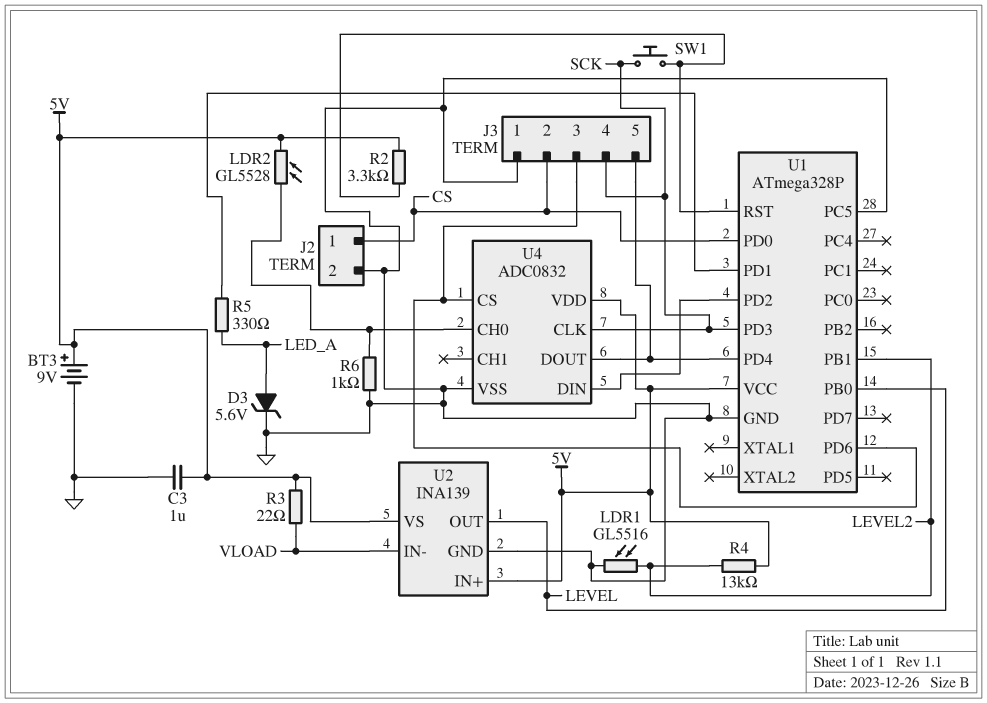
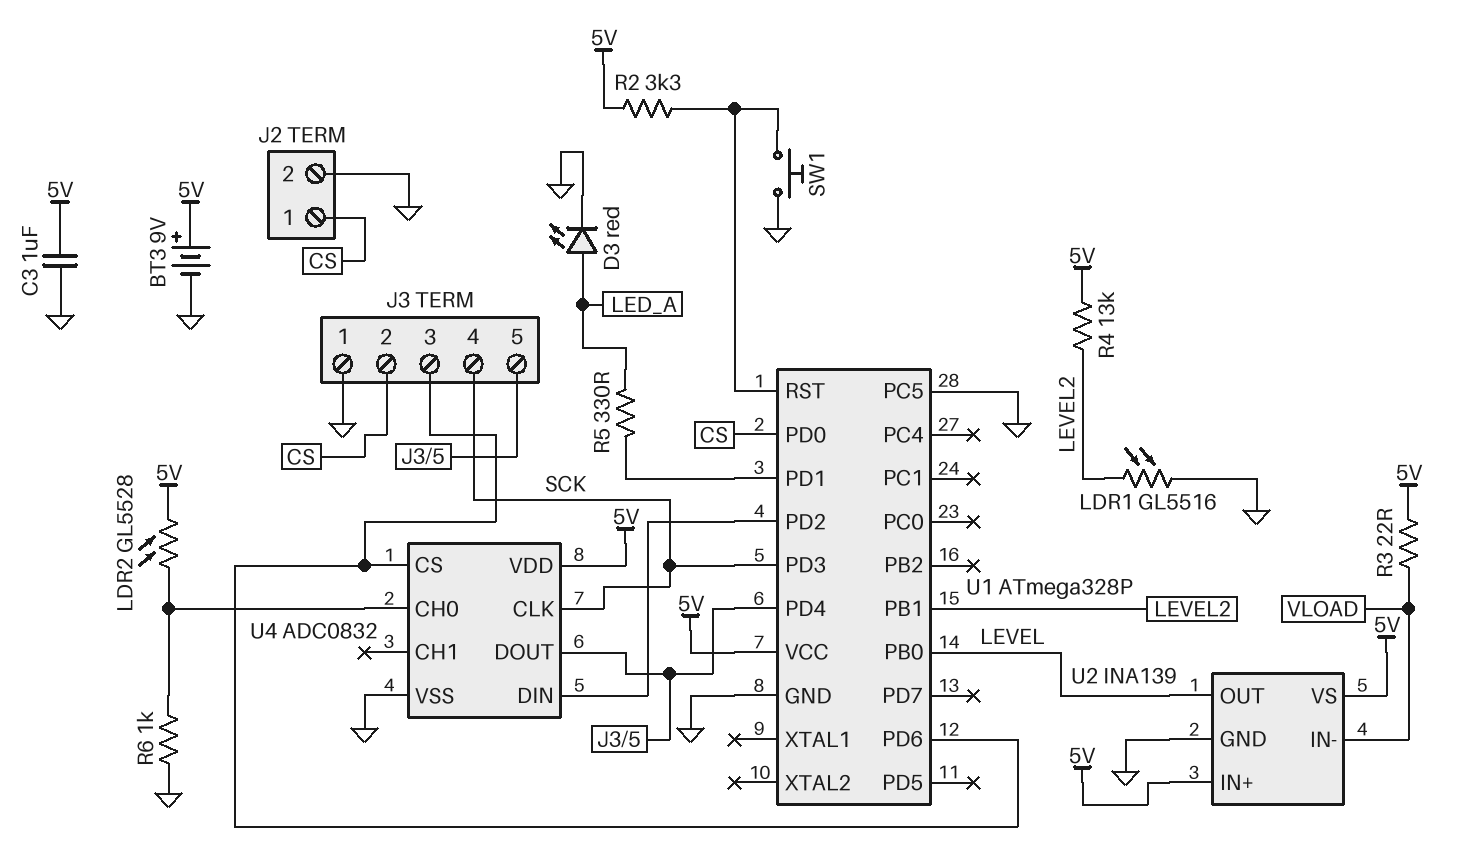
D3: zener 5.6V (A LED_A, K GND) -> LED red (A LED_A, K GND)
SW1: button (SCK, U1/RST) -> button (GND, U1/RST)

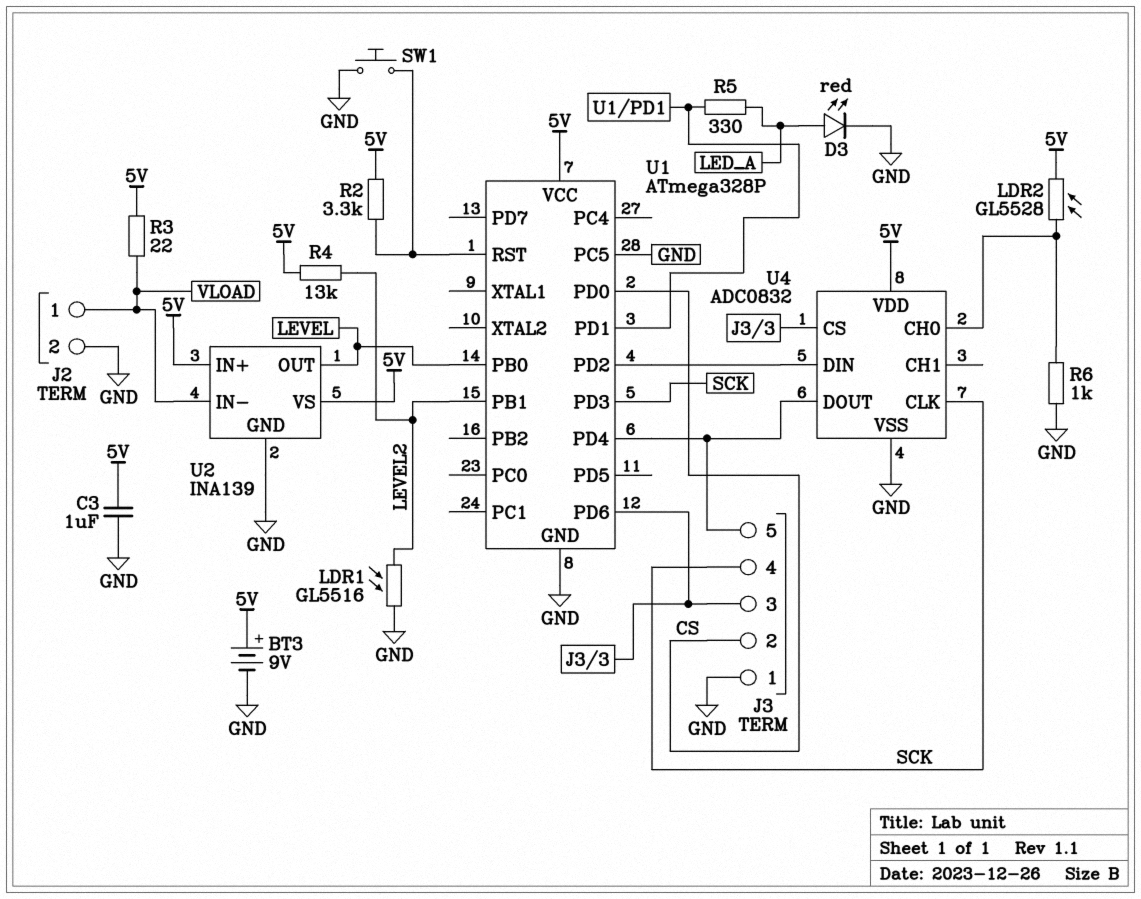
J2 pin 1: CS -> VLOAD

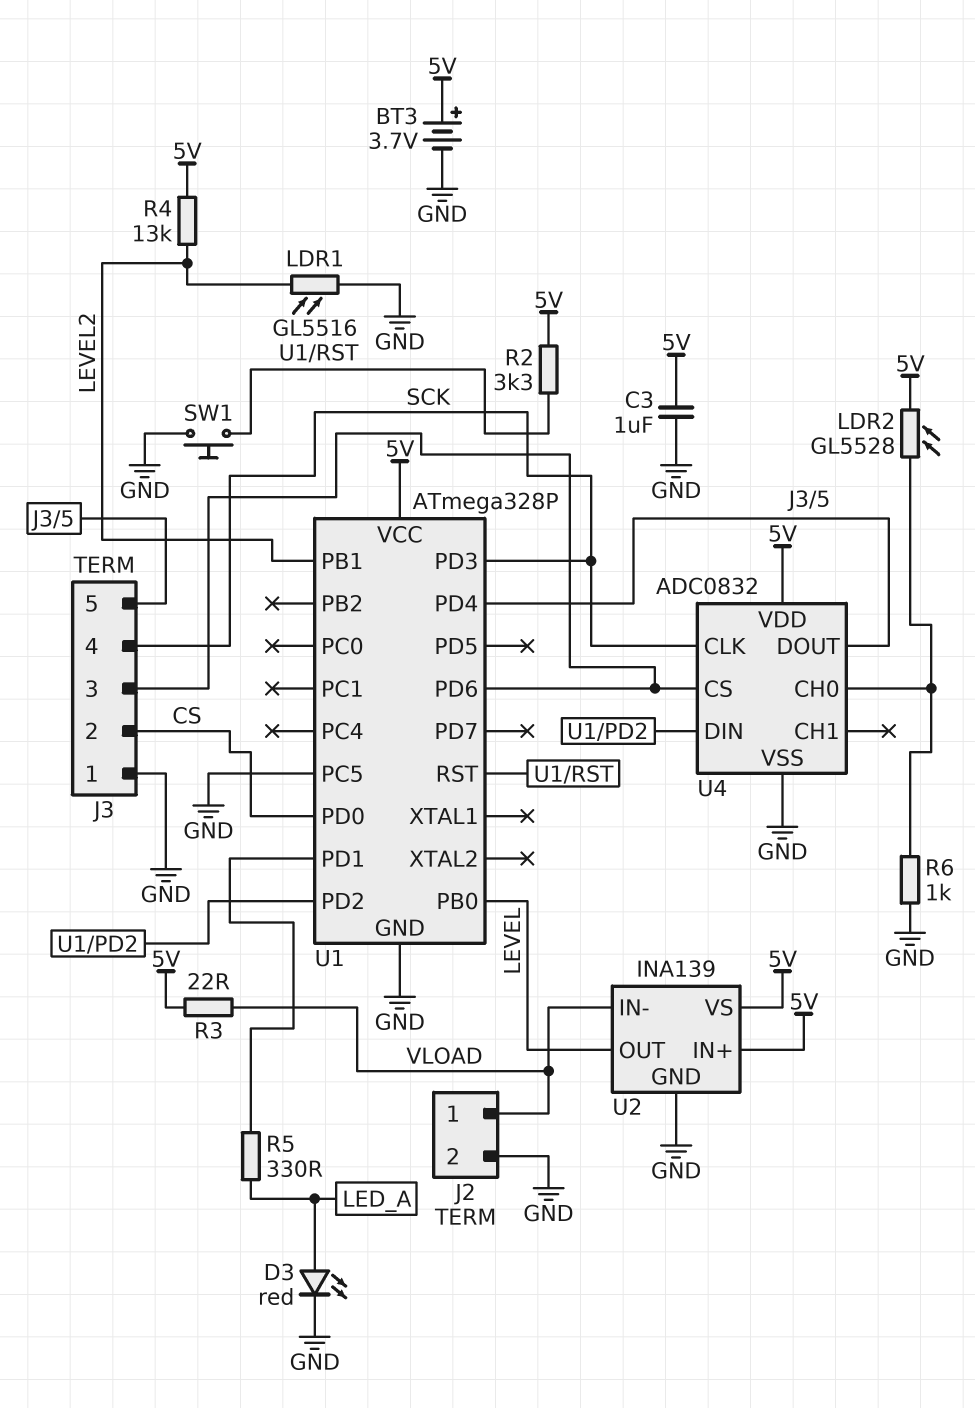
BT3: 9V (plus 5V, minus GND) -> 3.7V (plus 5V, minus GND)

